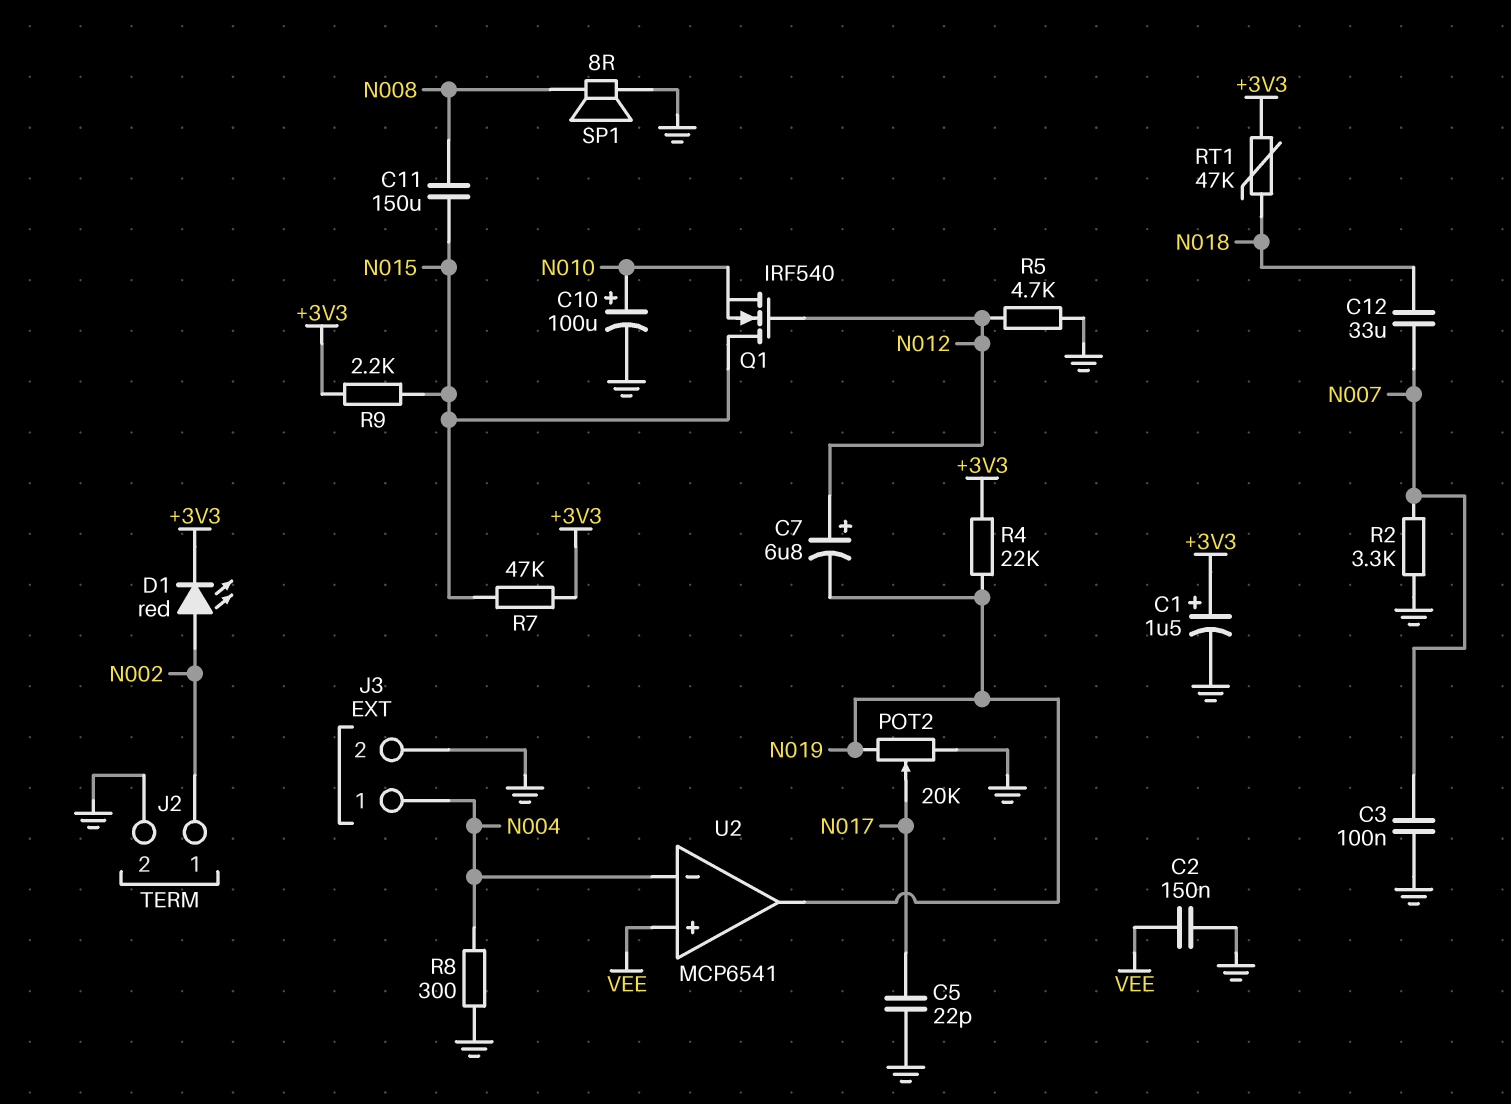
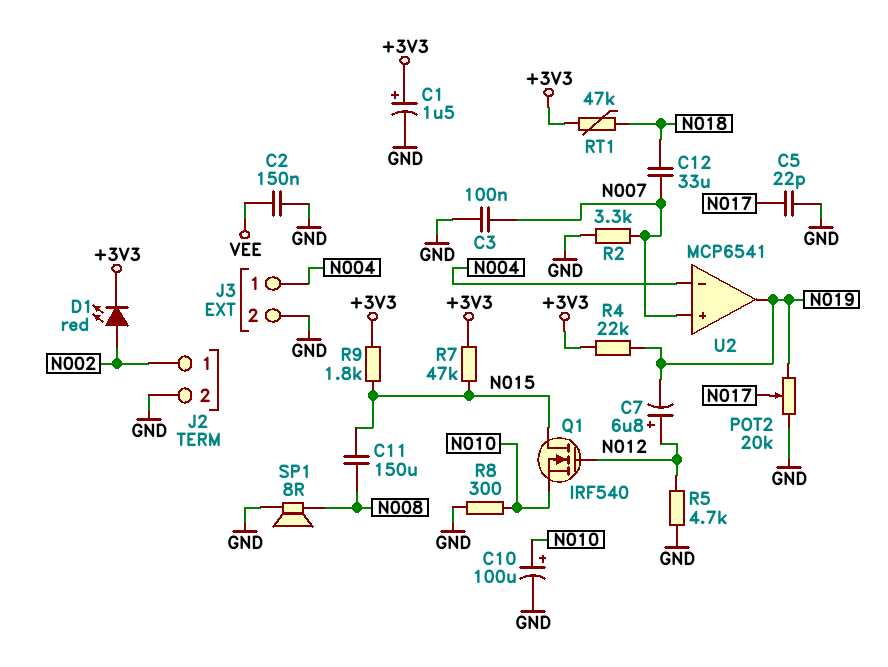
R8: 300 (GND, N004) -> 300 (GND, N010)
R9: 2.2k (+3V3, N015) -> 1.8k (+3V3, N015)
U2 pin in+: VEE -> N007

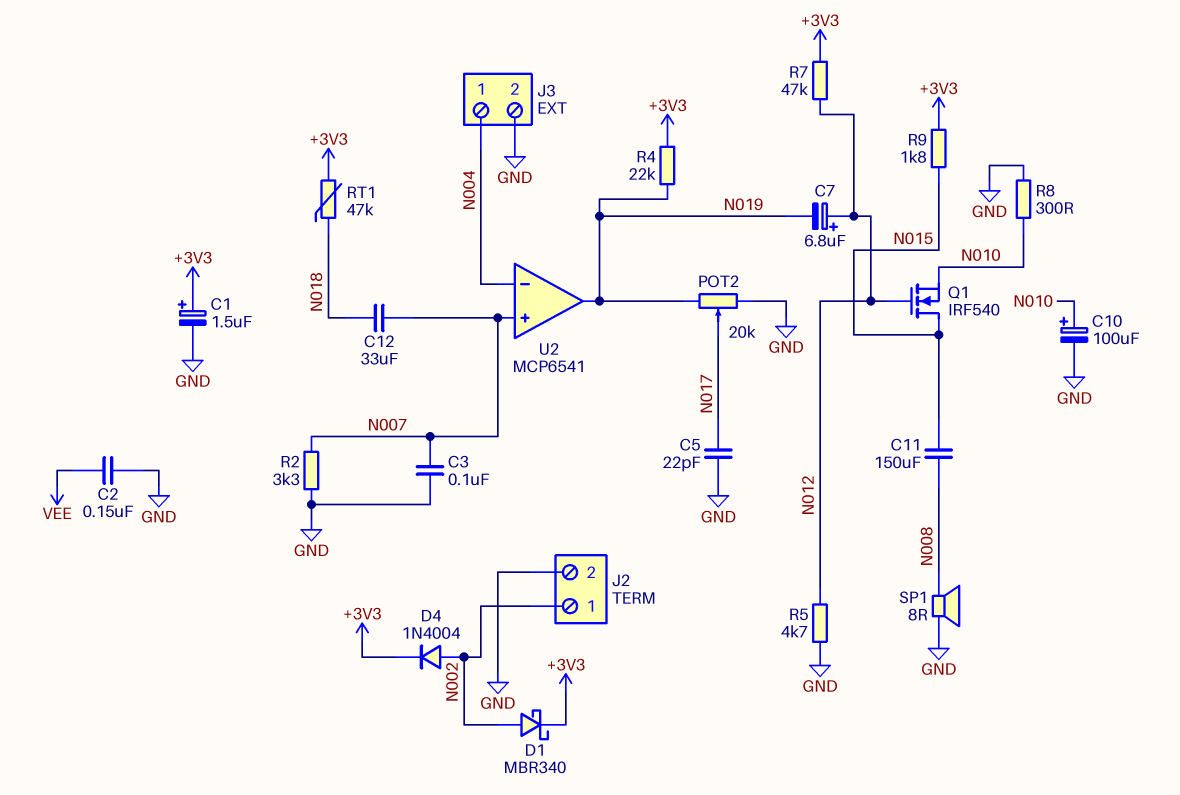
D1: LED red (A N002, K +3V3) -> schottky MBR340 (A N002, K +3V3)
D4: none -> diode 1N4004 (A N002, K +3V3)
R7: 47k (+3V3, N015) -> 47k (+3V3, N012)

